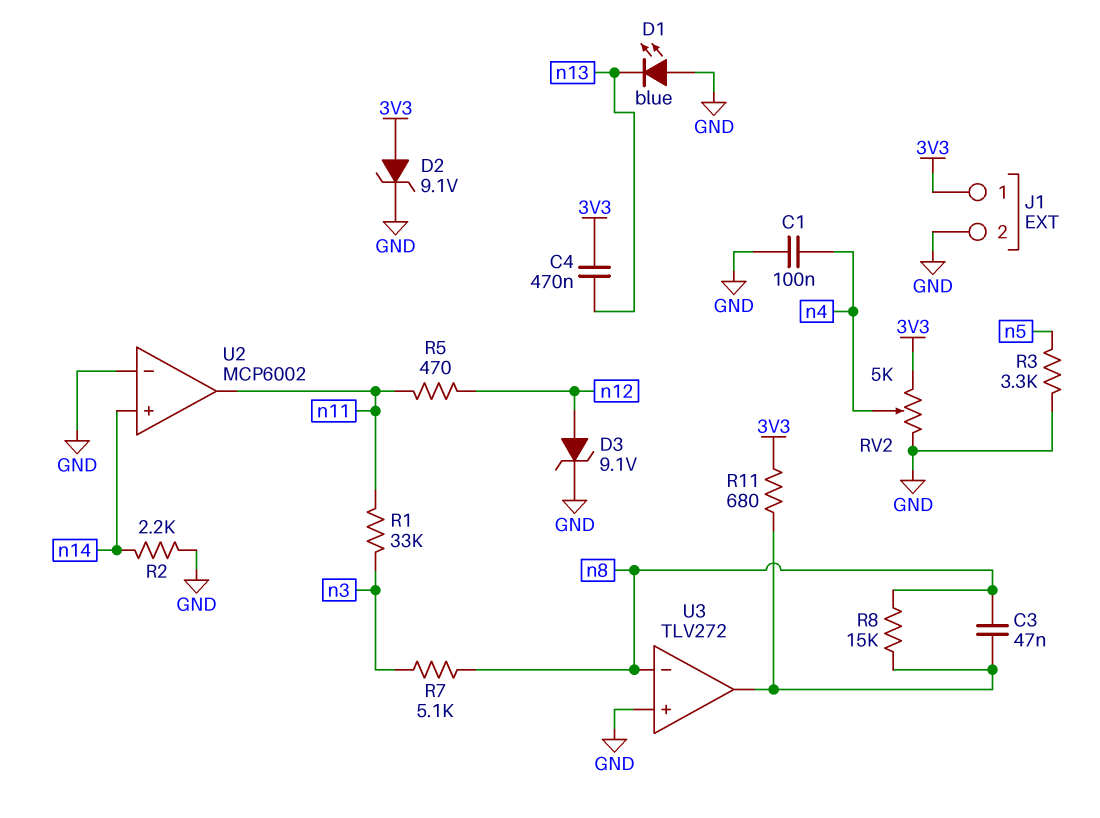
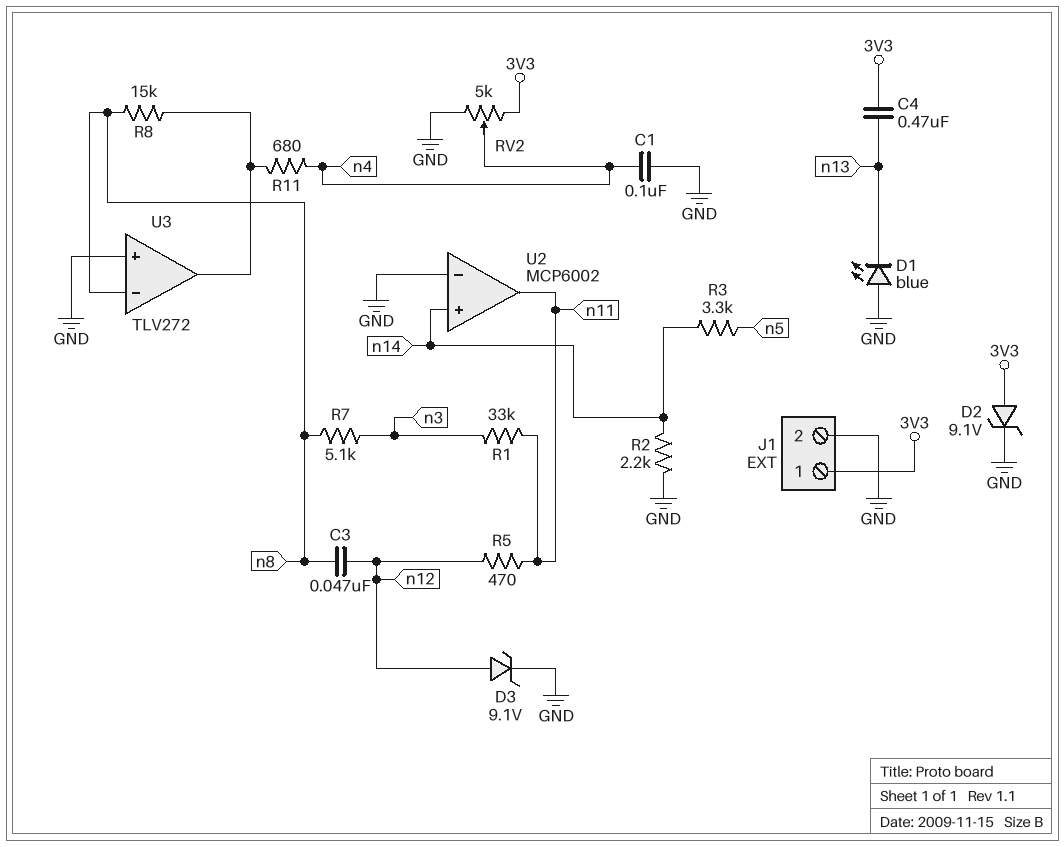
C3: 47nF (U3/out, n8) -> 47nF (n8, n12)
R3: 3.3k (GND, n5) -> 3.3k (n5, n14)
R11: 680 (3V3, U3/out) -> 680 (U3/out, n4)

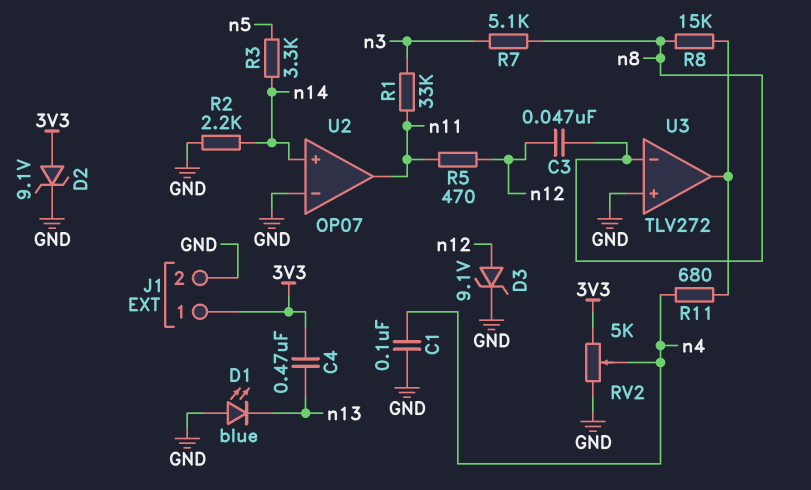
U2: MCP6002 -> OP07

